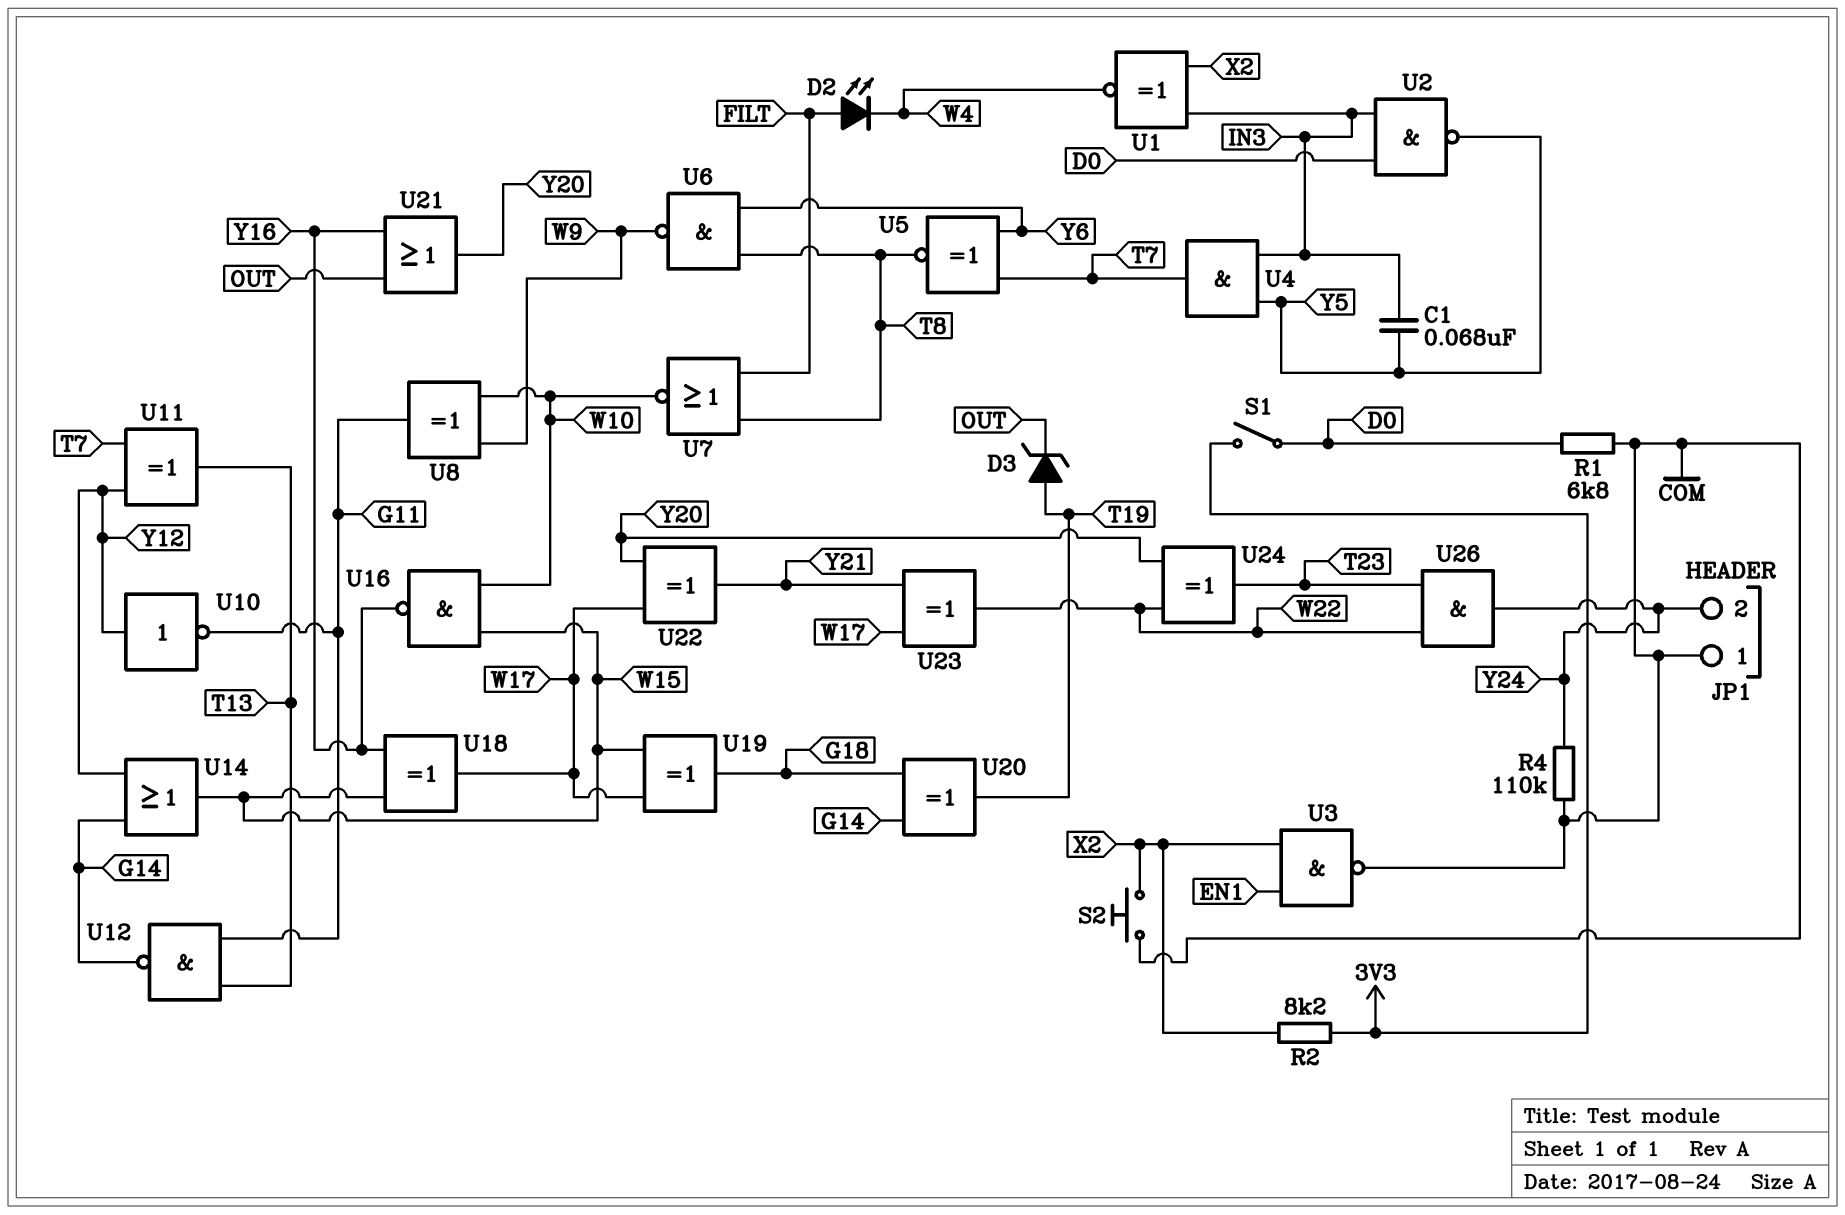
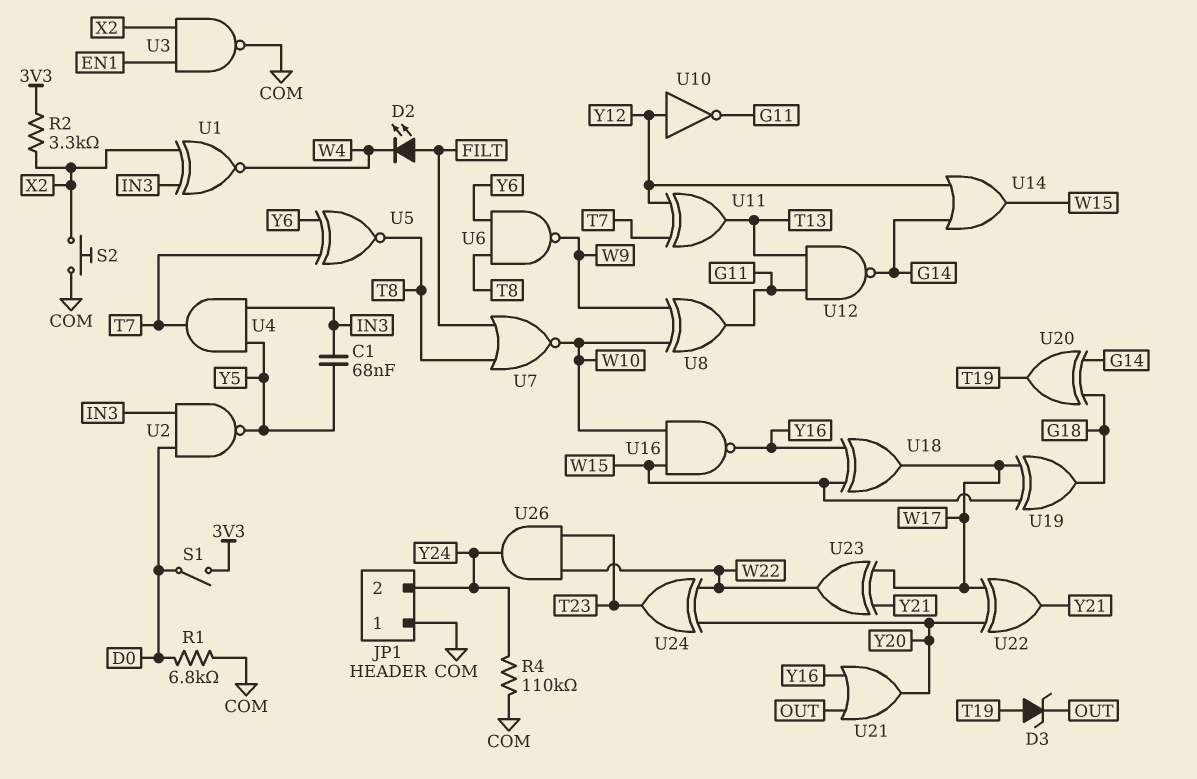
R2: 8.2k (3V3, X2) -> 3.3k (3V3, X2)

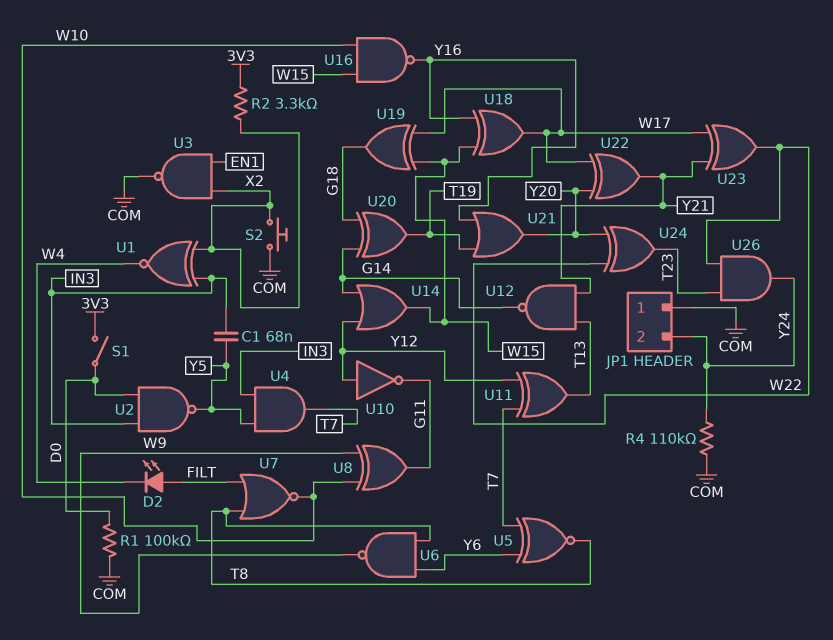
D3: zener (A T19, K OUT) -> none
R1: 6.8k (COM, D0) -> 100k (COM, D0)
U12: NAND (in G11, in T13, out G14) -> NAND (in T13, in Y21, out G14)
U21: OR (in OUT, in Y16, out Y20) -> OR (in T19, in Y16, out Y20)

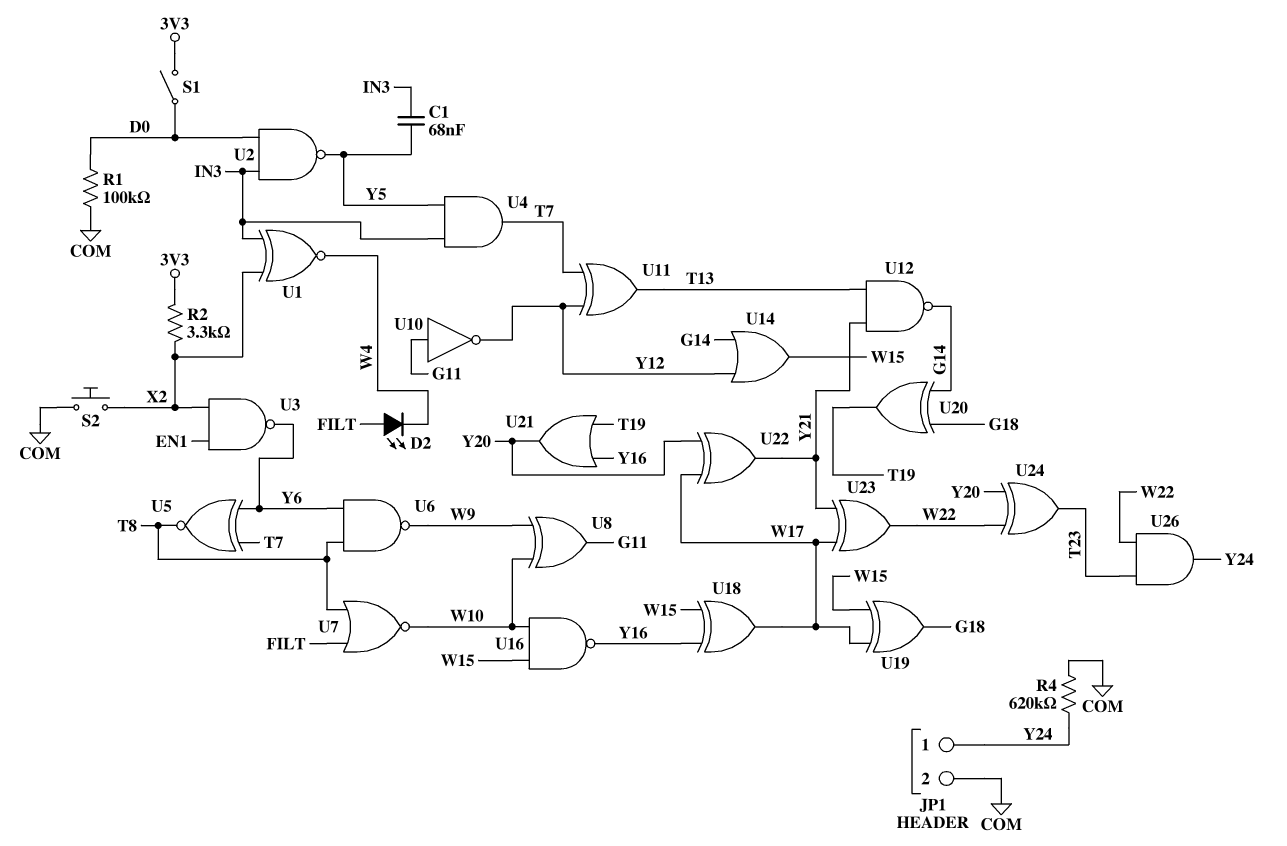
JP1 pin 1: COM -> Y24
JP1 pin 2: Y24 -> COM
R4: 110k (COM, Y24) -> 620k (COM, Y24)
U3: NAND (in EN1, in X2, out COM) -> NAND (in EN1, in X2, out Y6)
U10: NOT (in Y12, out G11) -> NOT (in G11, out Y12)

